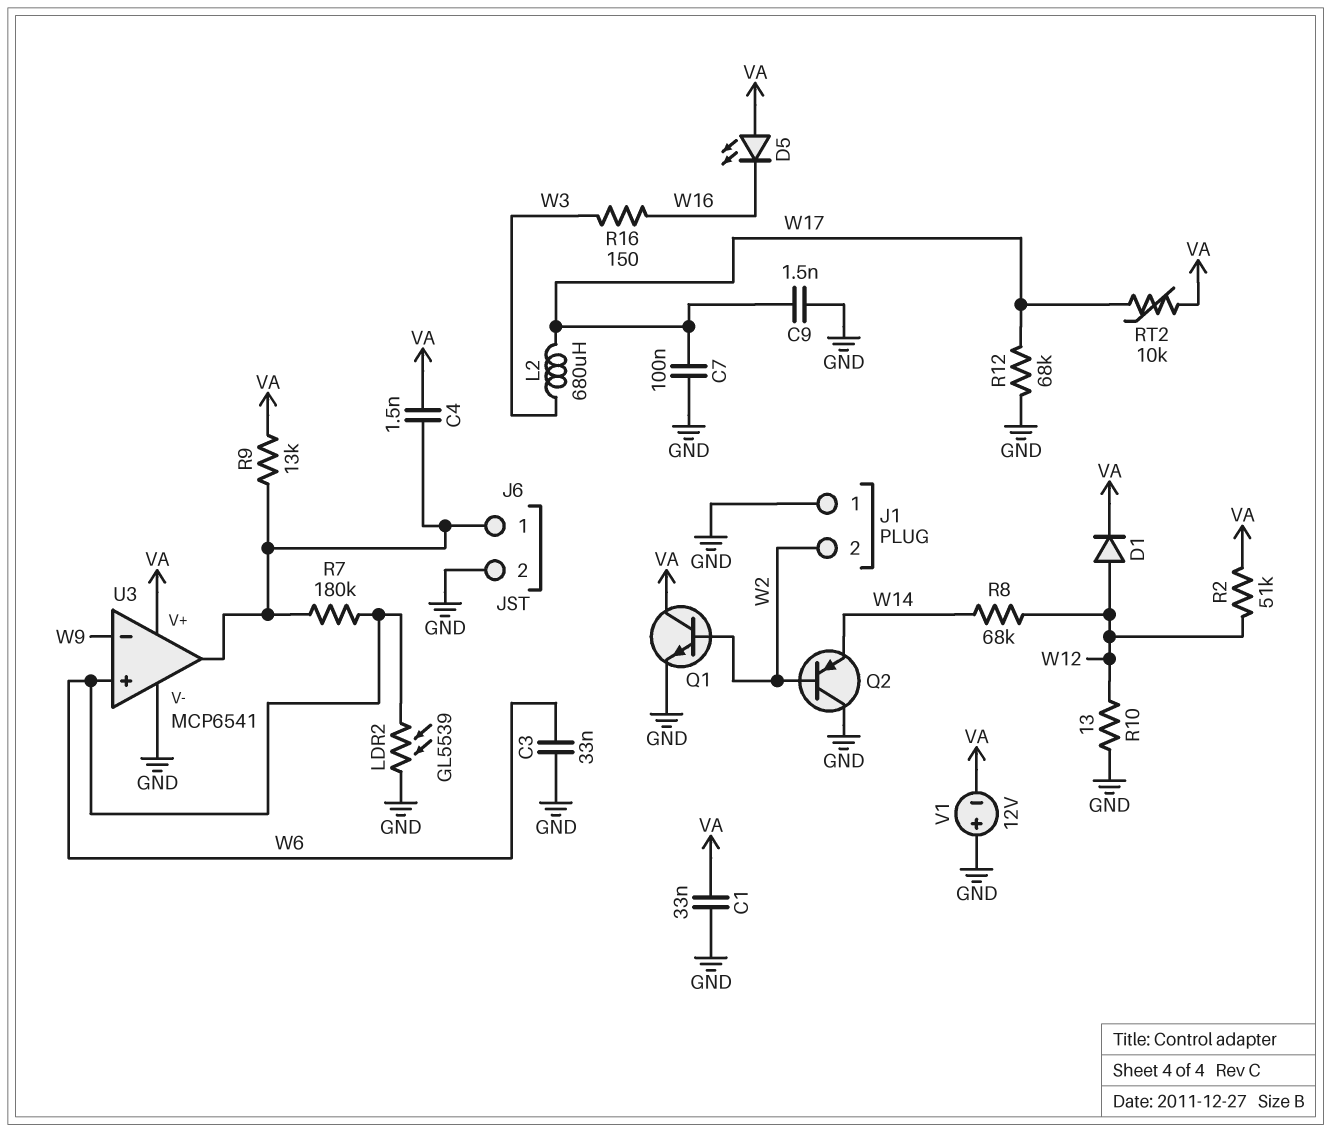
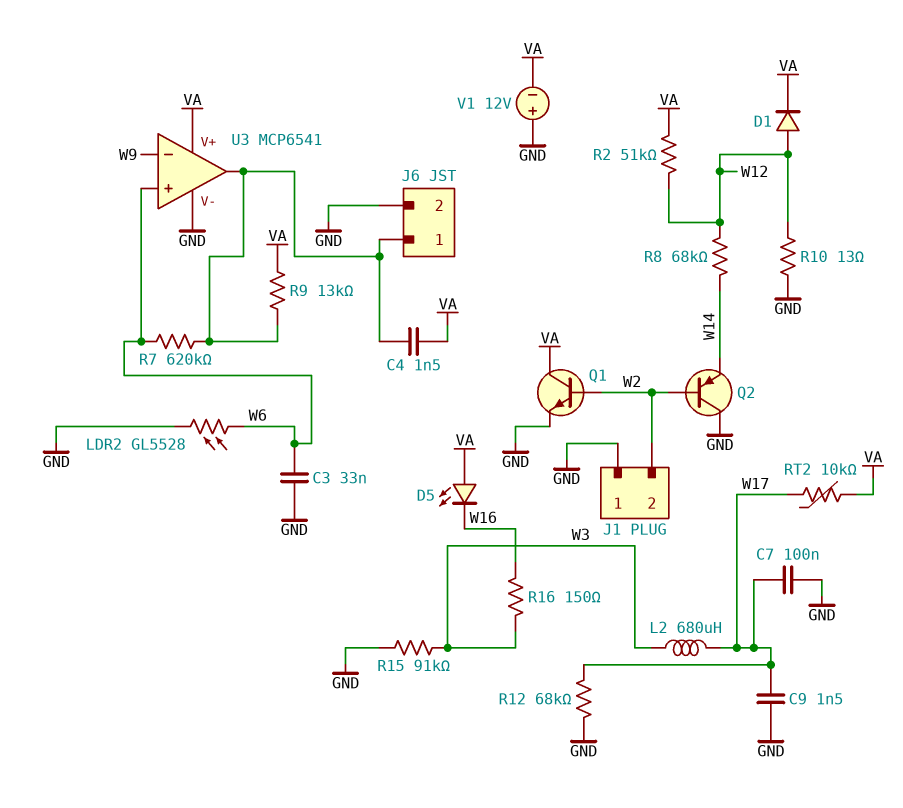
C1: 33nF (GND, VA) -> none
LDR2: GL5539 (GND, W6) -> GL5528 (GND, W6)
R7: 180k (J6/1, W6) -> 620k (J6/1, W6)
R15: none -> 91k (GND, W3)

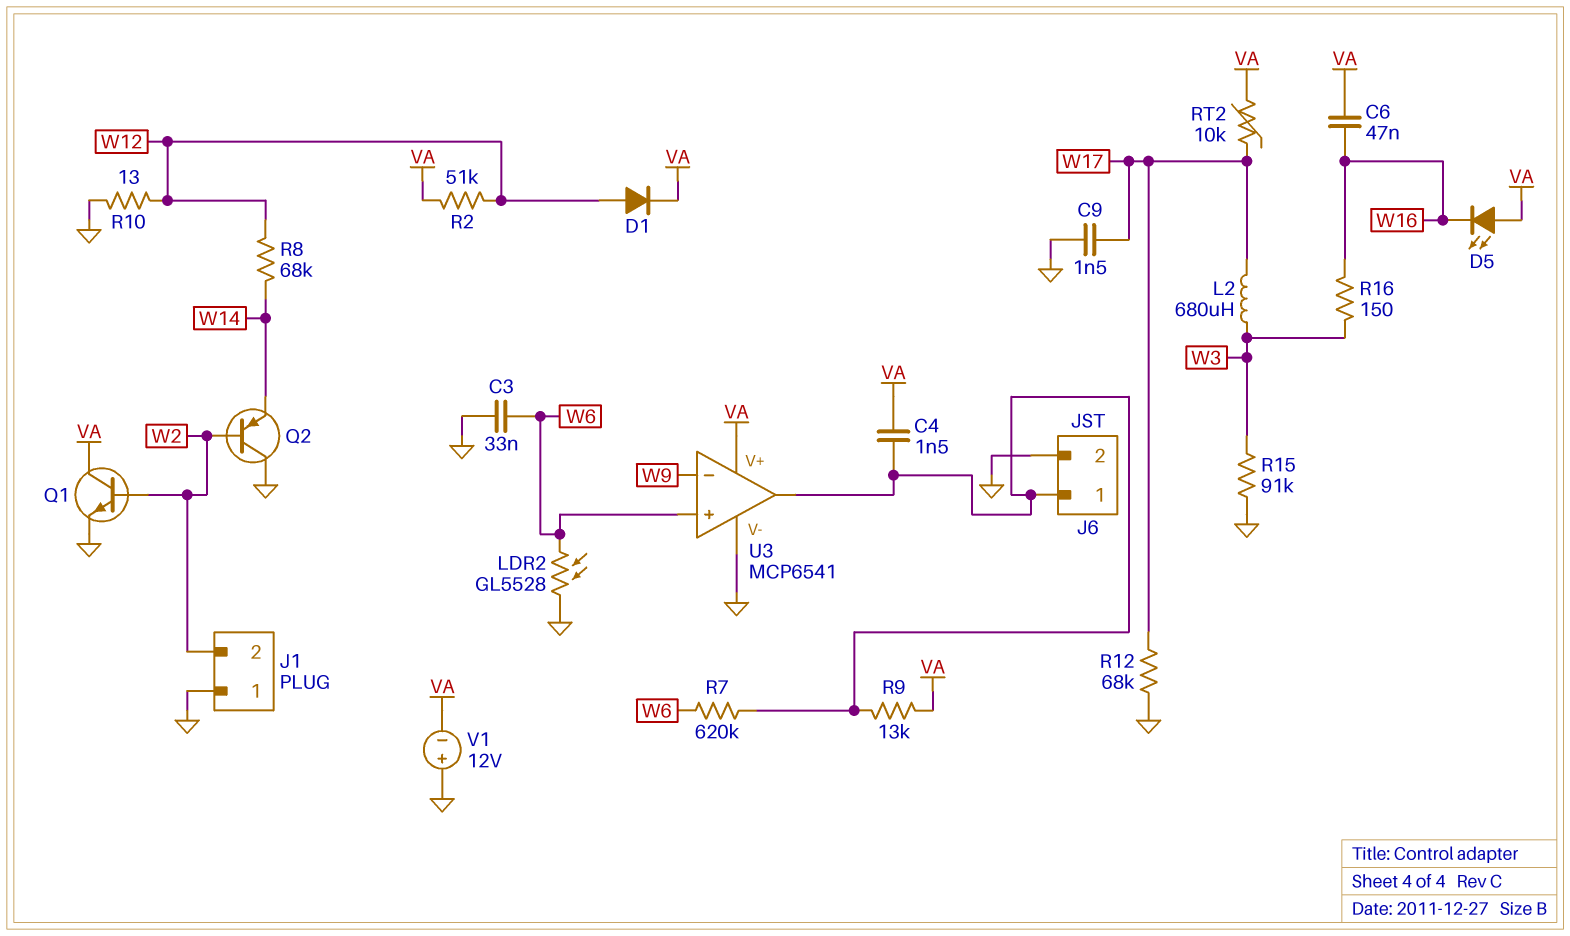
C6: none -> 47nF (VA, W16)
C7: 100nF (GND, W17) -> none

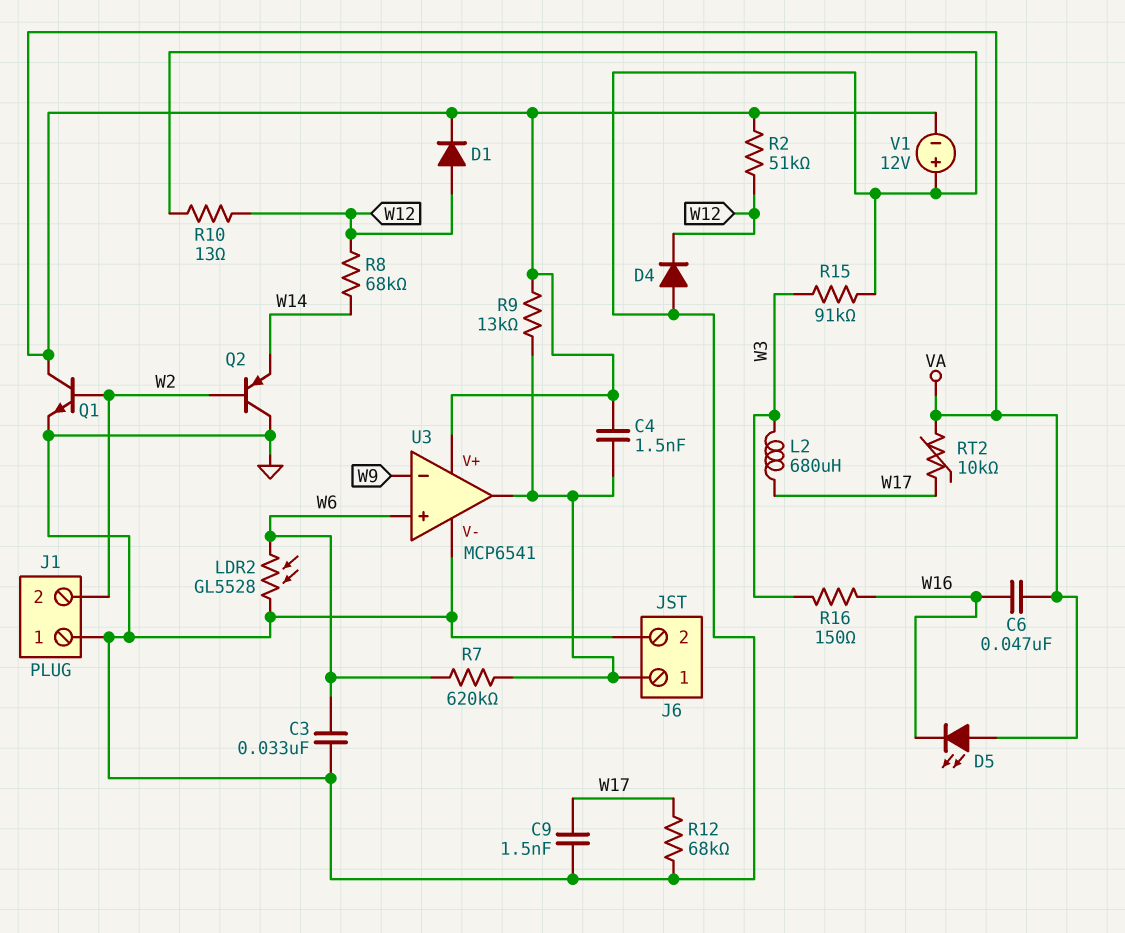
D4: none -> diode (A GND, K W12)

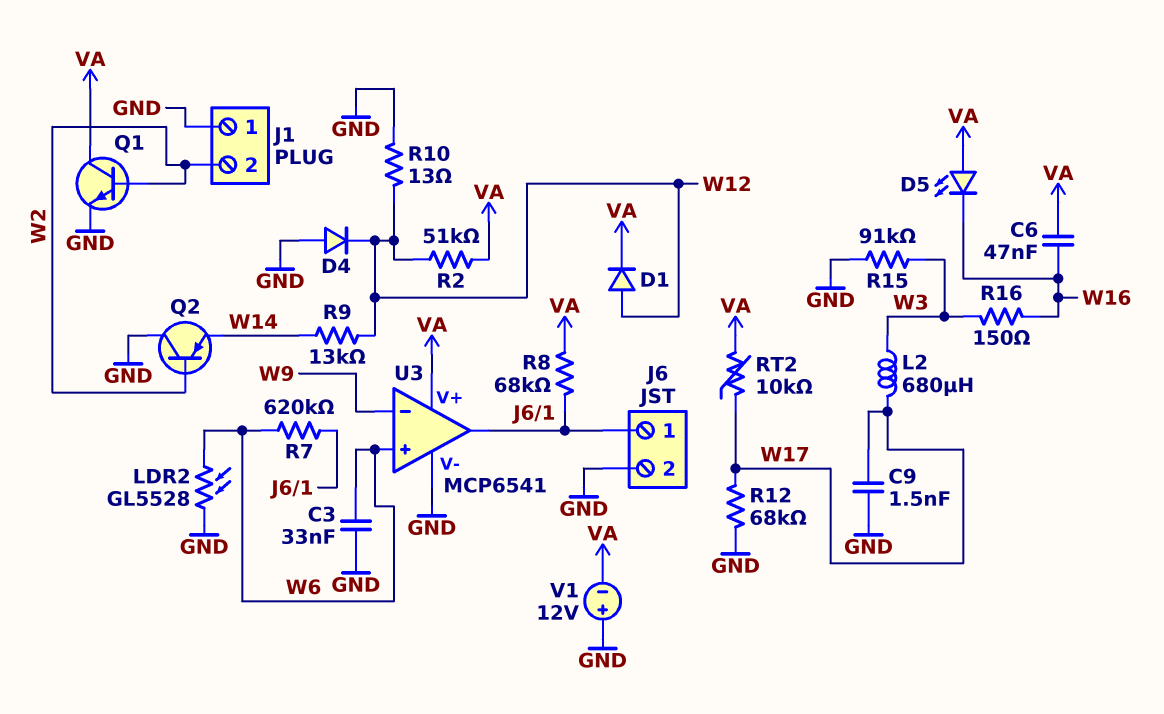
C4: 1.5nF (J6/1, VA) -> none
R8: 68k (W12, W14) -> 68k (J6/1, VA)
R9: 13k (J6/1, VA) -> 13k (W12, W14)

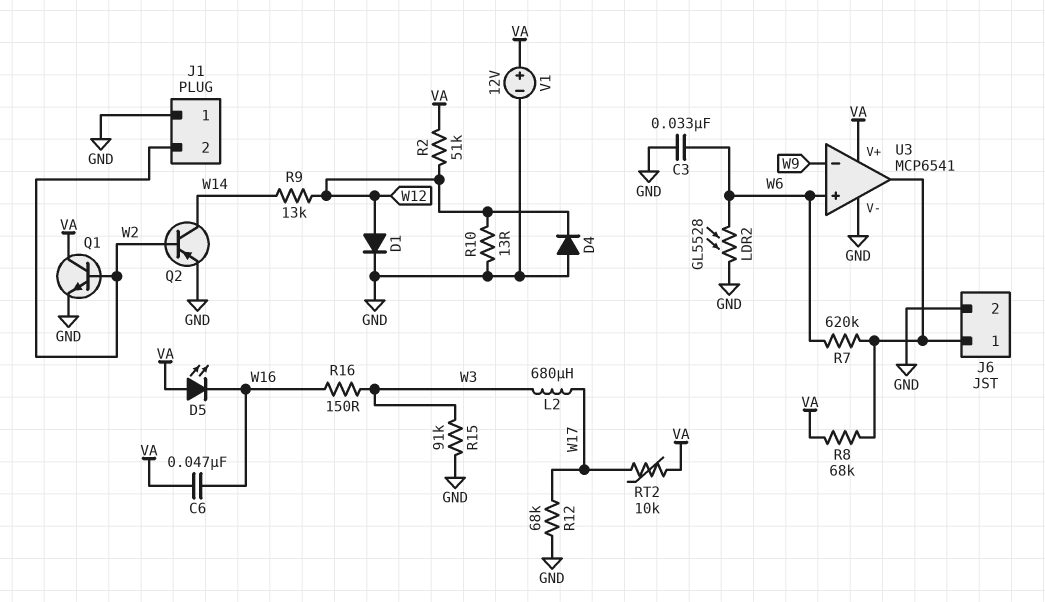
C9: 1.5nF (GND, W17) -> none
D1: diode (A W12, K VA) -> diode (A W12, K GND)
Q2: PNP (B W2, C GND, E W14) -> PNP (B W2, C W14, E GND)
V1: 12V (plus GND, minus VA) -> 12V (plus VA, minus GND)

